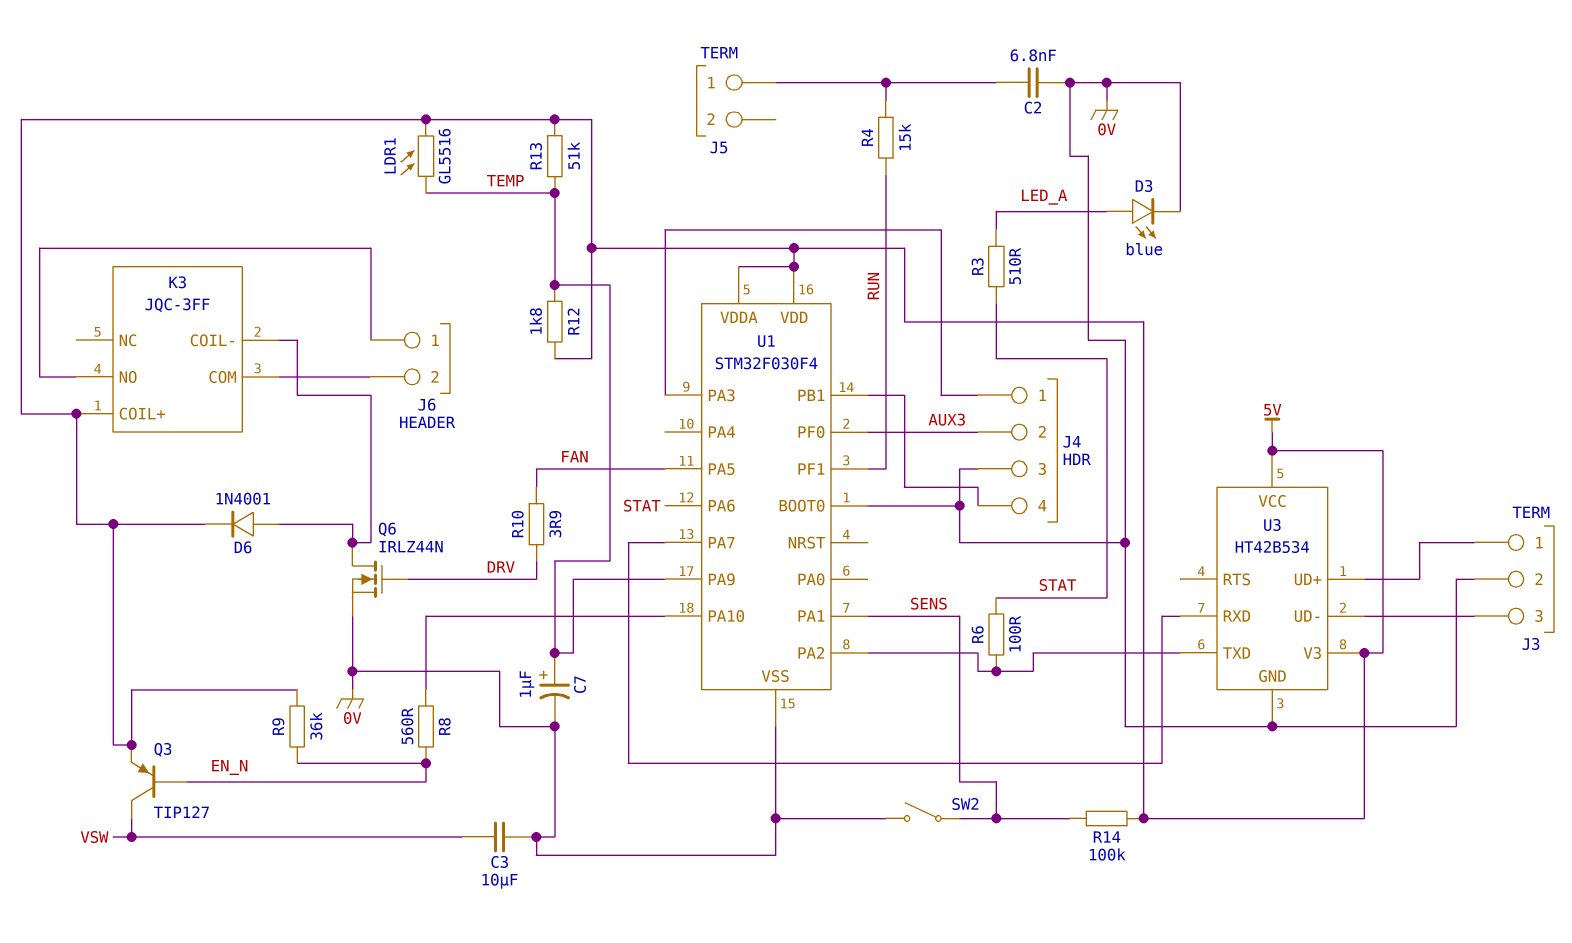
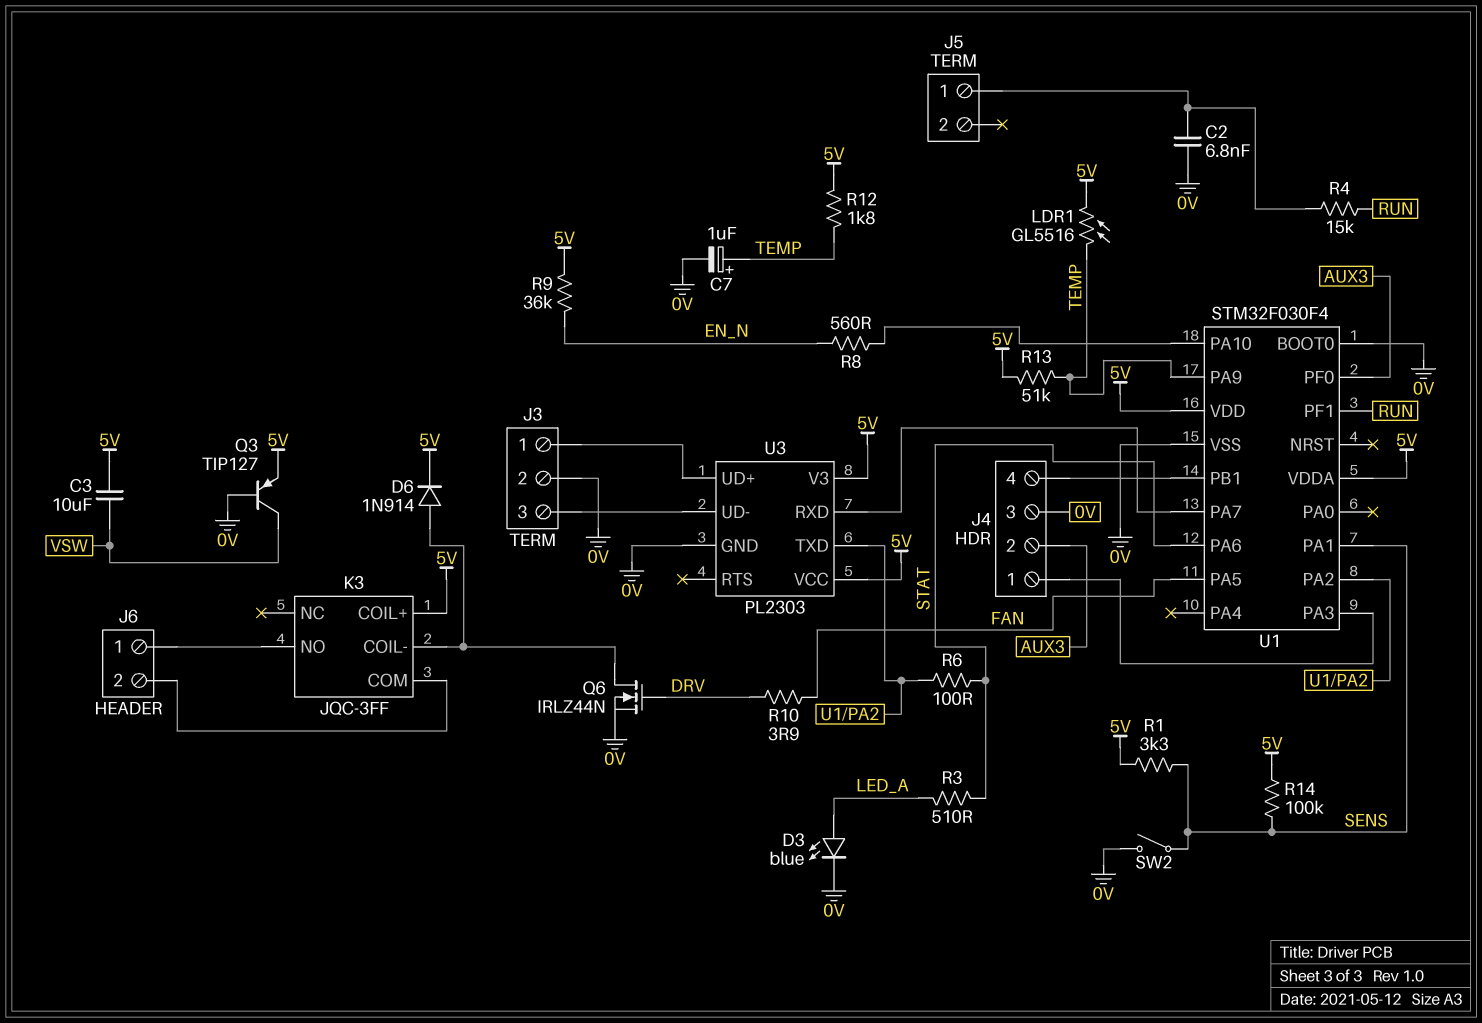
C3: 10uF (0V, VSW) -> 10uF (5V, VSW)
D6: diode 1N4001 (A K3/COIL-, K 5V) -> diode 1N914 (A K3/COIL-, K 5V)
Q3: PNP TIP127 (B EN_N, C VSW, E 5V) -> PNP TIP127 (B 0V, C VSW, E 5V)
R1: none -> 3.3k (5V, SENS)
U3: HT42B534 -> PL2303

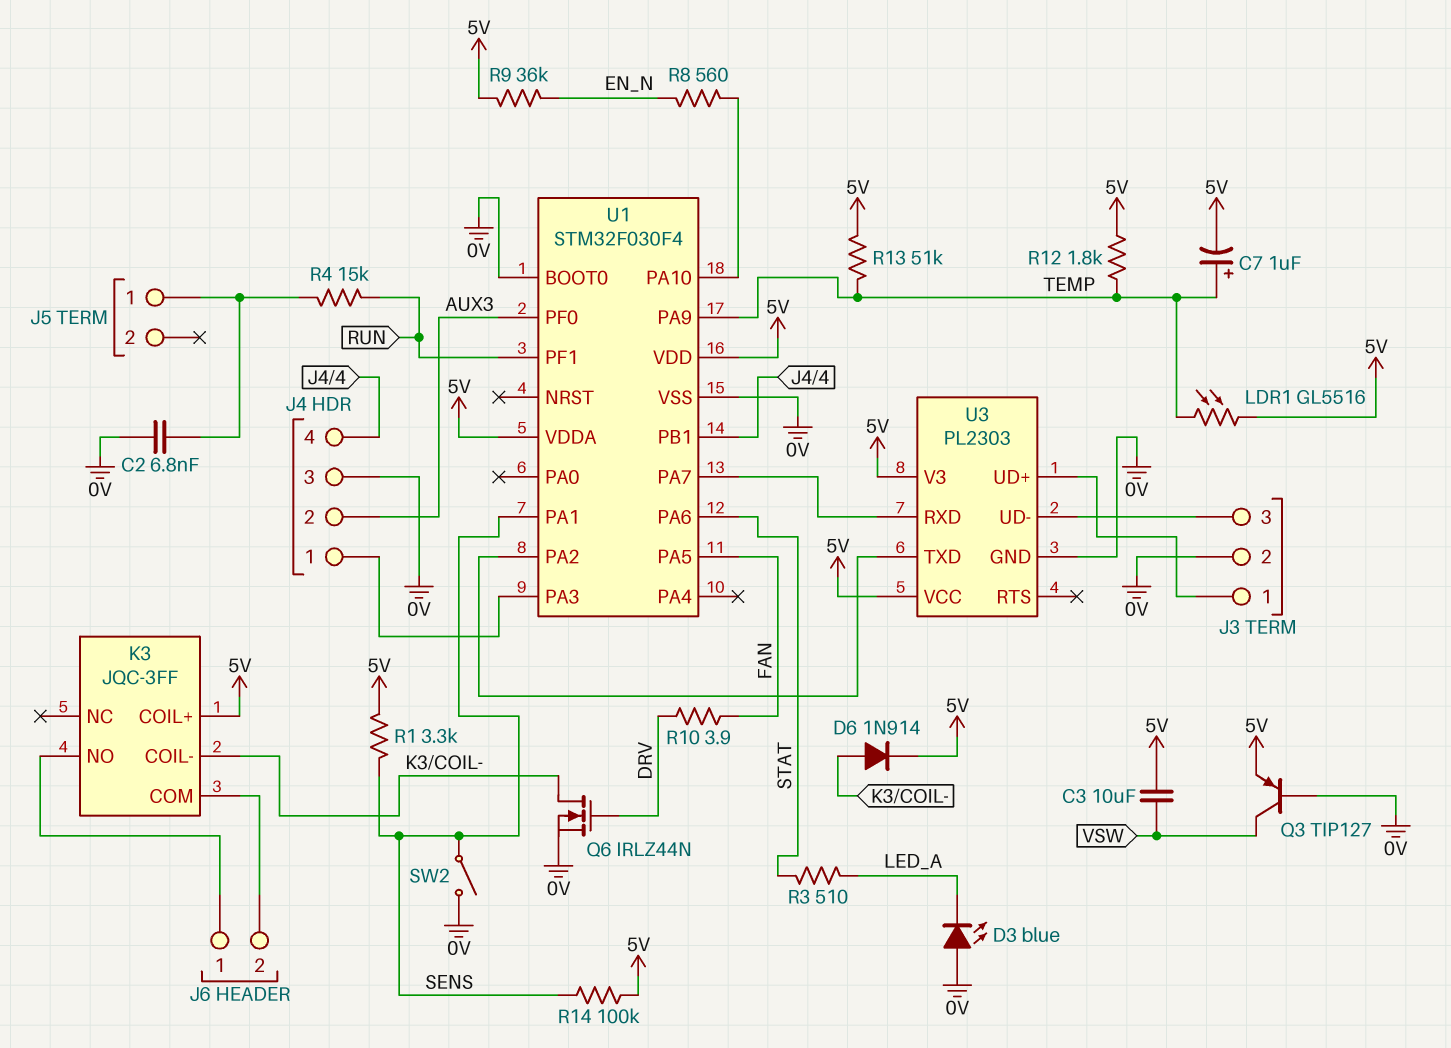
C7: 1uF (plus TEMP, minus 0V) -> 1uF (plus TEMP, minus 5V)
D3: LED blue (A LED_A, K 0V) -> LED blue (A 0V, K LED_A)
R6: 100 (STAT, U1/PA2) -> none

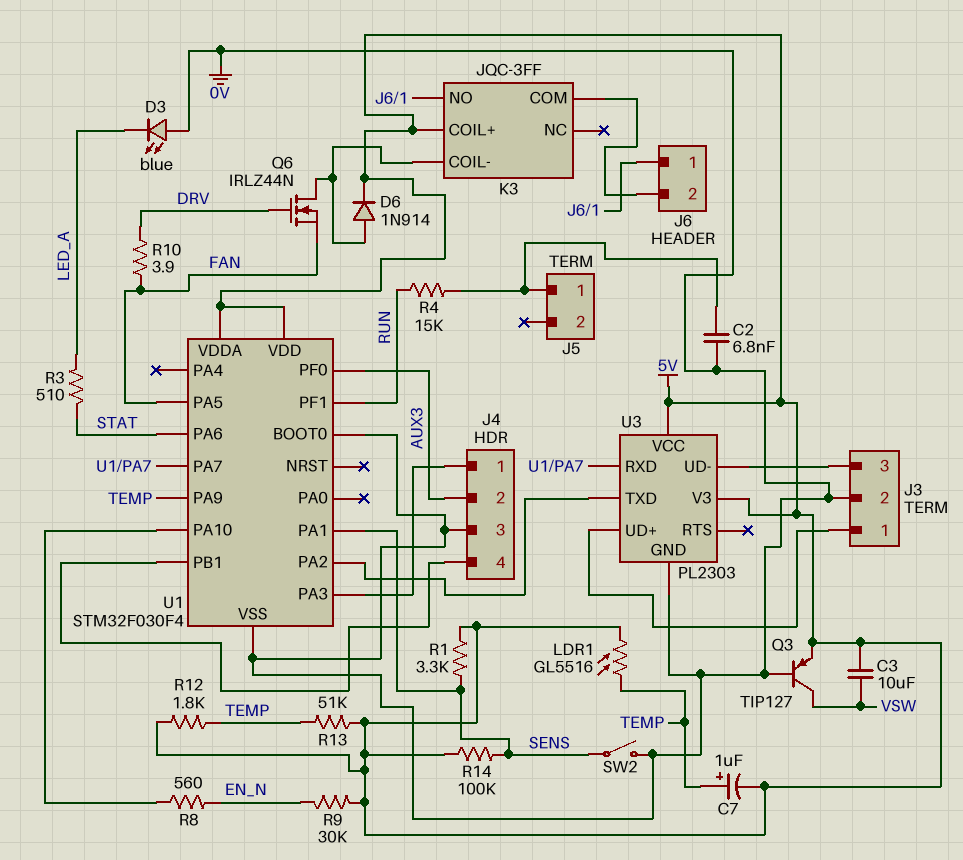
Q6: NMOS IRLZ44N (G DRV, D K3/COIL-, S 0V) -> NMOS IRLZ44N (G DRV, D K3/COIL-, S FAN)
R9: 36k (5V, EN_N) -> 30k (5V, EN_N)

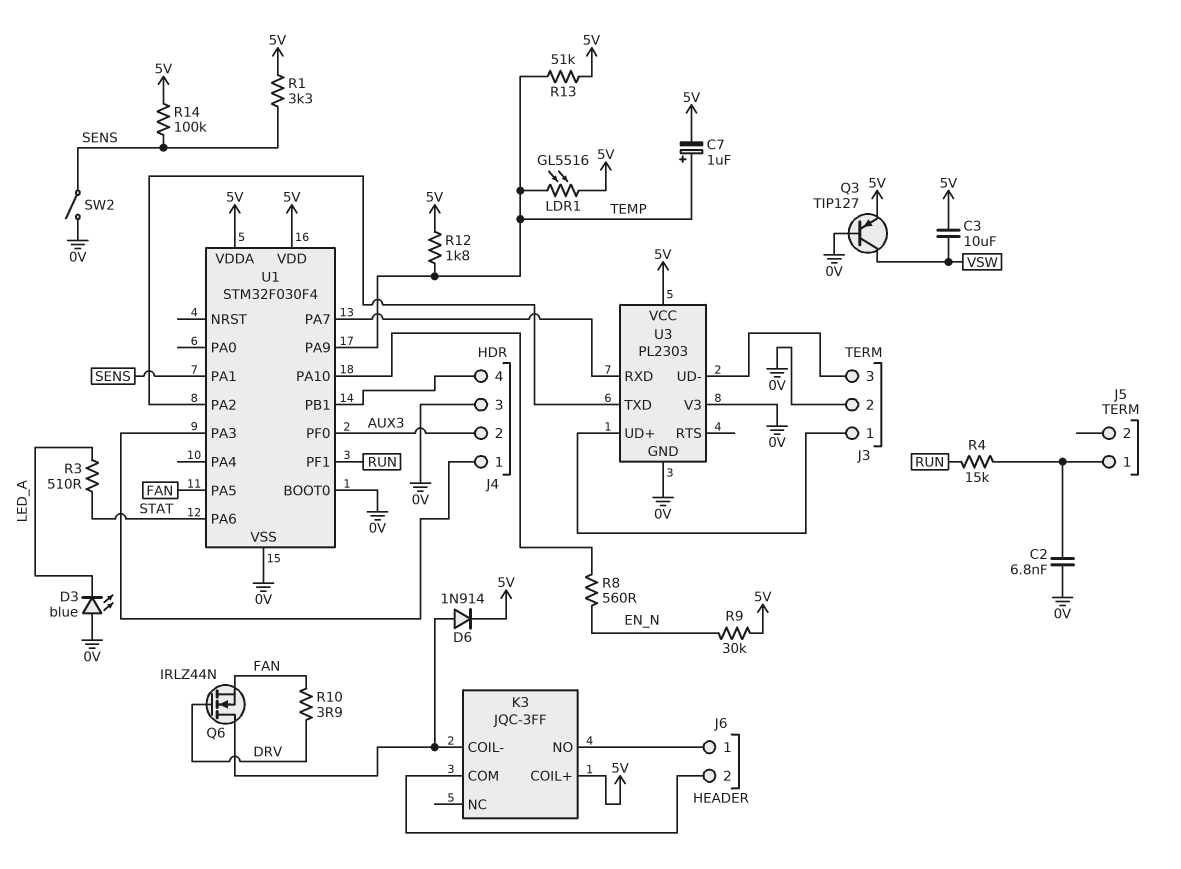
U3 pin V3: 5V -> 0V

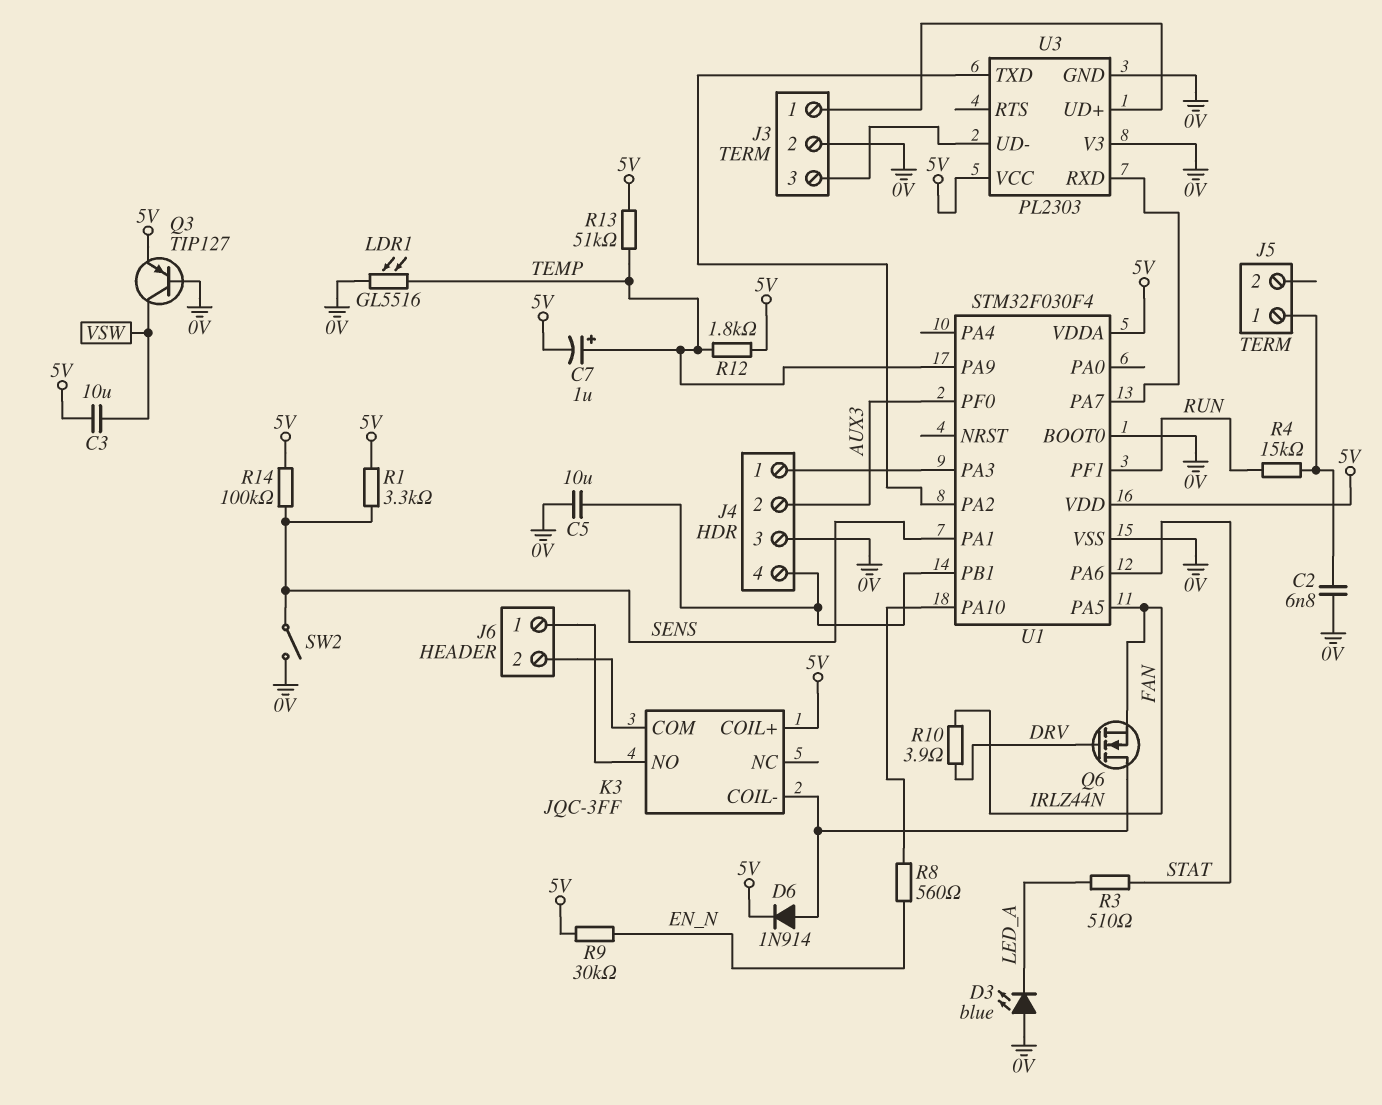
C5: none -> 10uF (0V, J4/4)
LDR1: GL5516 (5V, TEMP) -> GL5516 (0V, TEMP)

